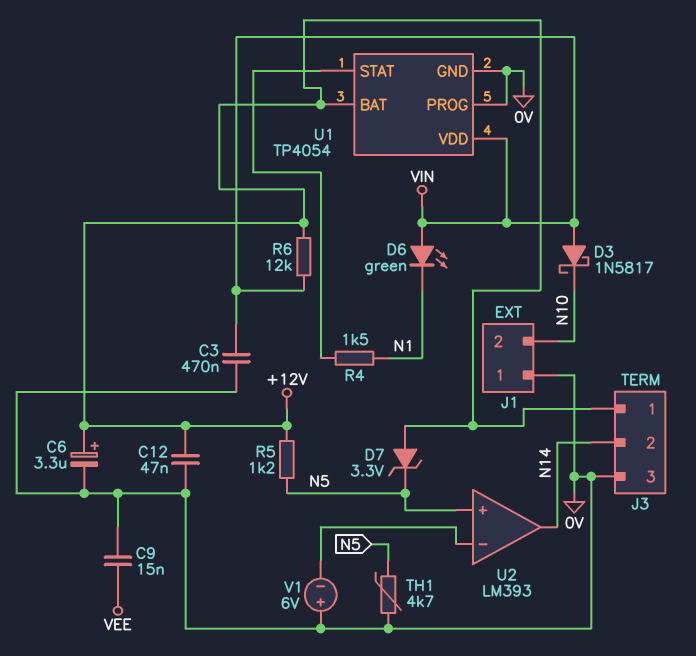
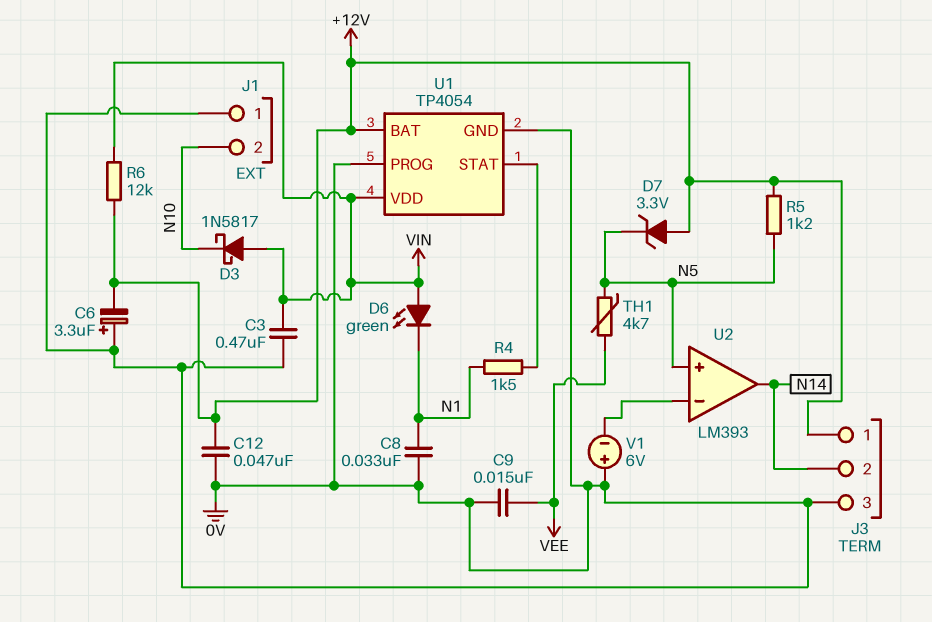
C6: 3.3uF (plus +12V, minus 0V) -> 3.3uF (plus 0V, minus +12V)
C8: none -> 33nF (0V, N1)
TH1: 4.7k (0V, N5) -> 4.7k (N5, VEE)

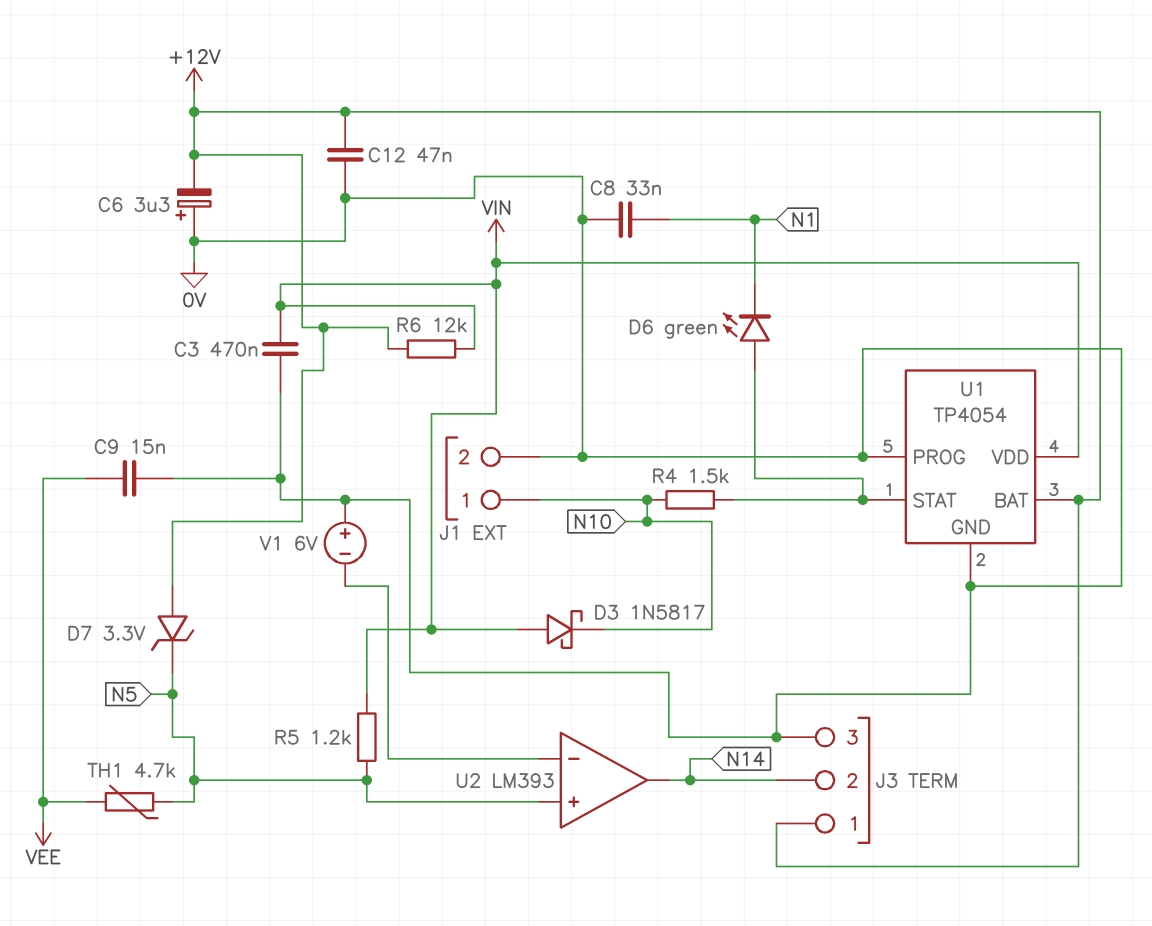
D6: LED green (A VIN, K N1) -> LED green (A U1/STAT, K N1)
J1 pin 1: 0V -> N10
J1 pin 2: N10 -> 0V
R4: 1.5k (N1, U1/STAT) -> 1.5k (N10, U1/STAT)
R5: 1.2k (+12V, N5) -> 1.2k (N5, VIN)

